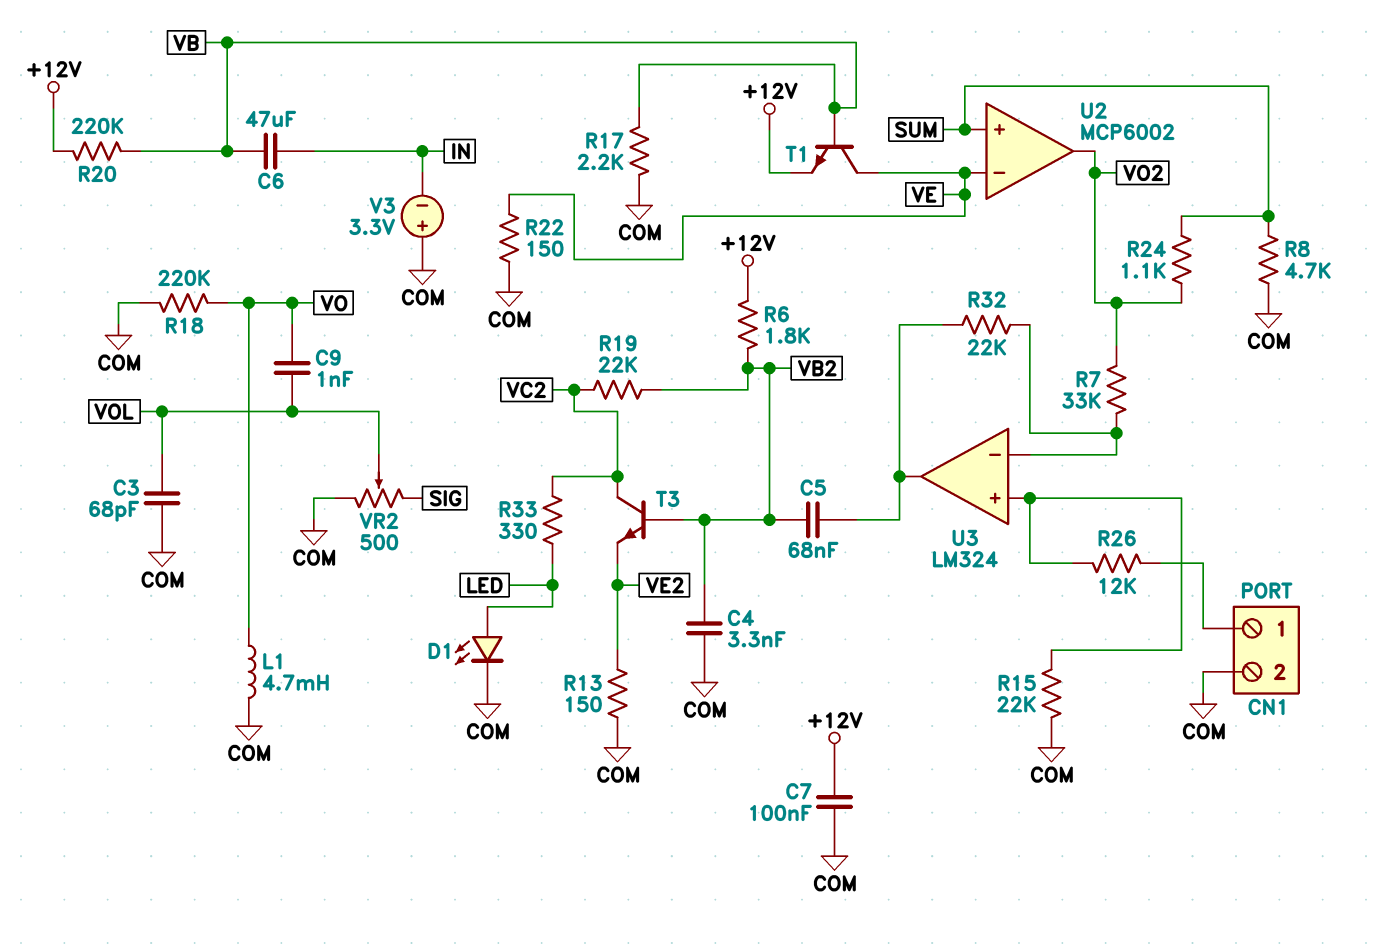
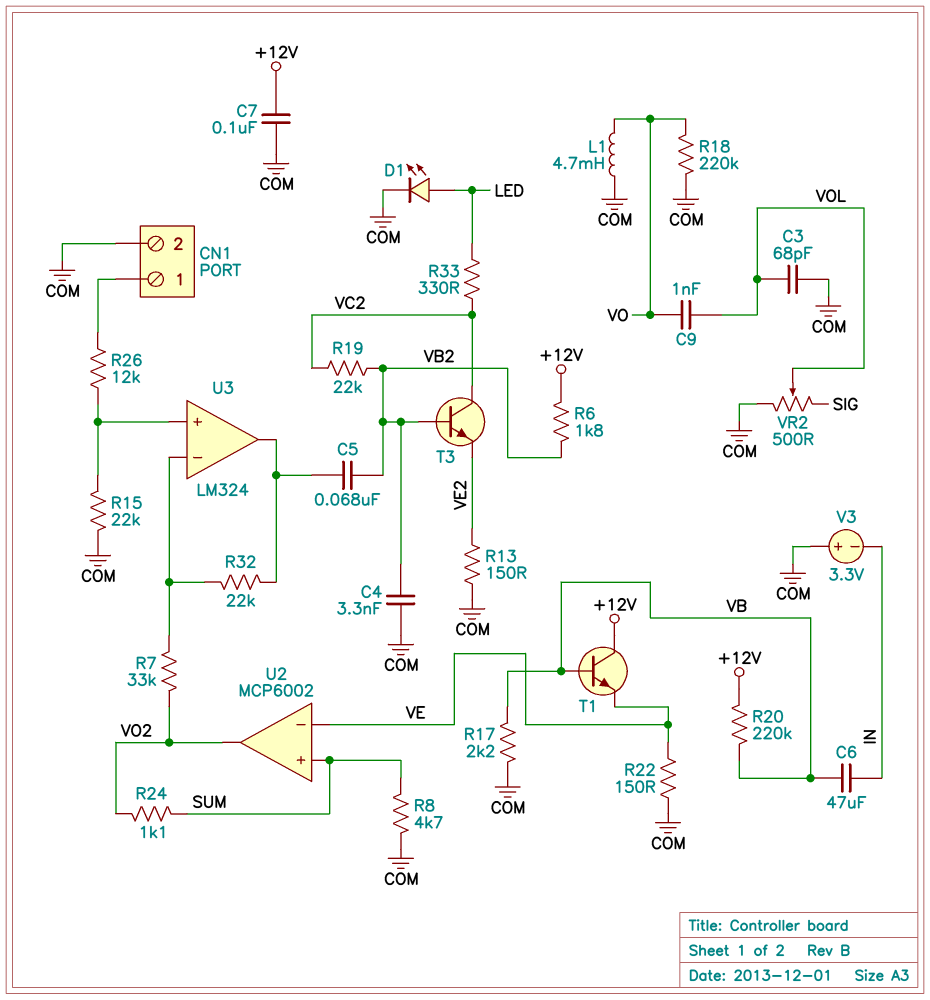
T1: NPN (B VB, C VE, E +12V) -> NPN (B VB, C +12V, E VE)

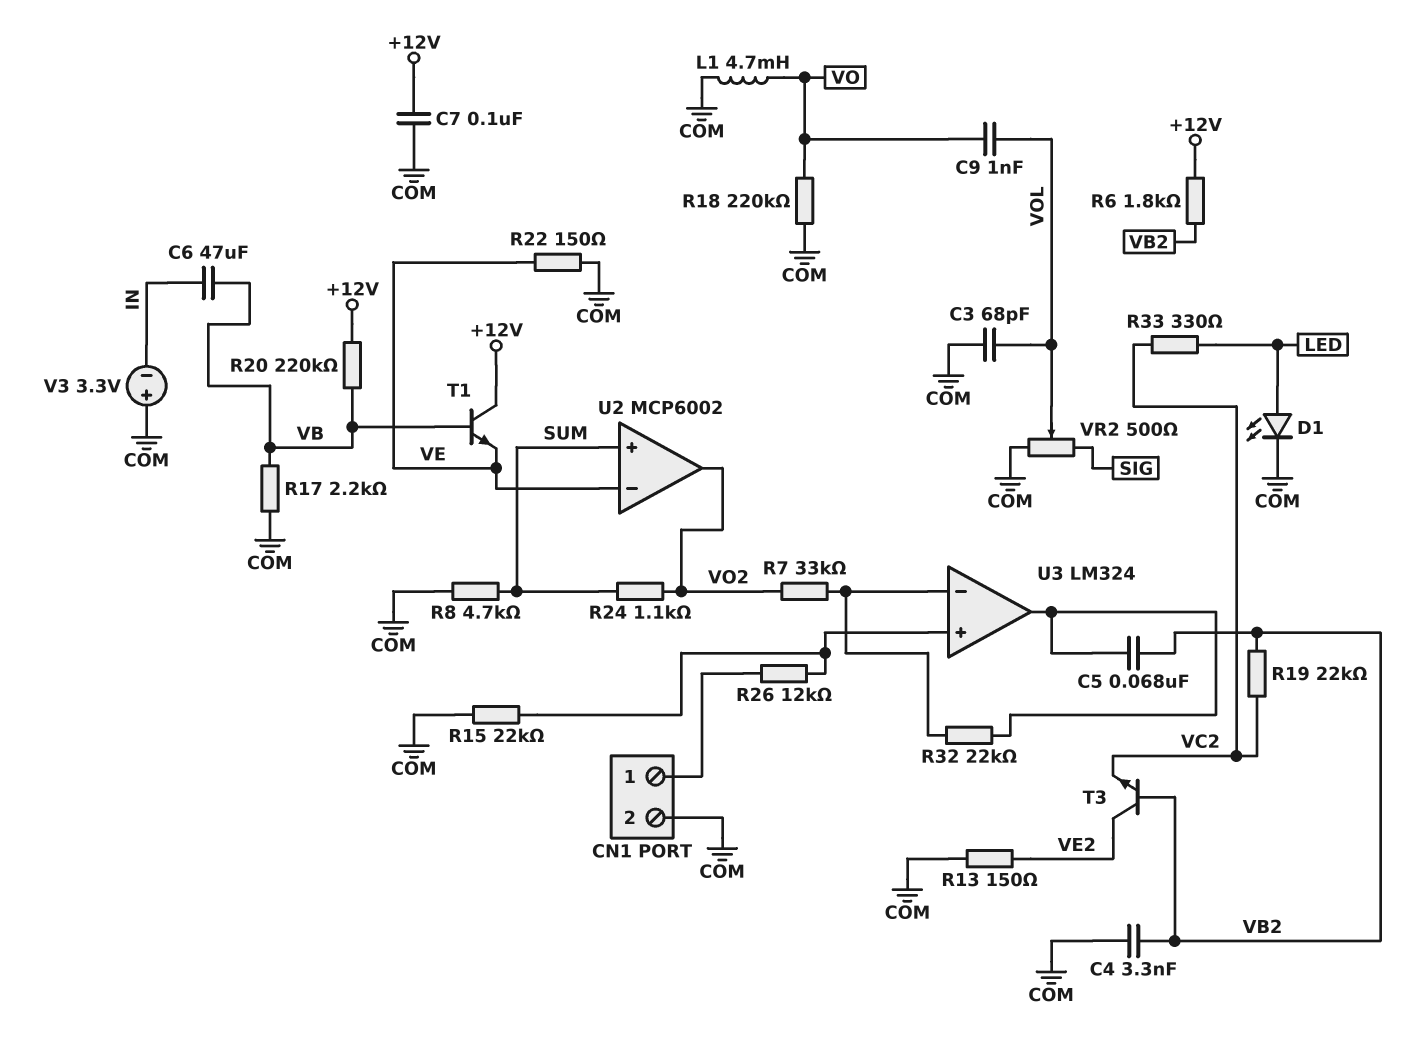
T3: NPN (B VB2, C VC2, E VE2) -> NPN (B VB2, C VE2, E VC2)

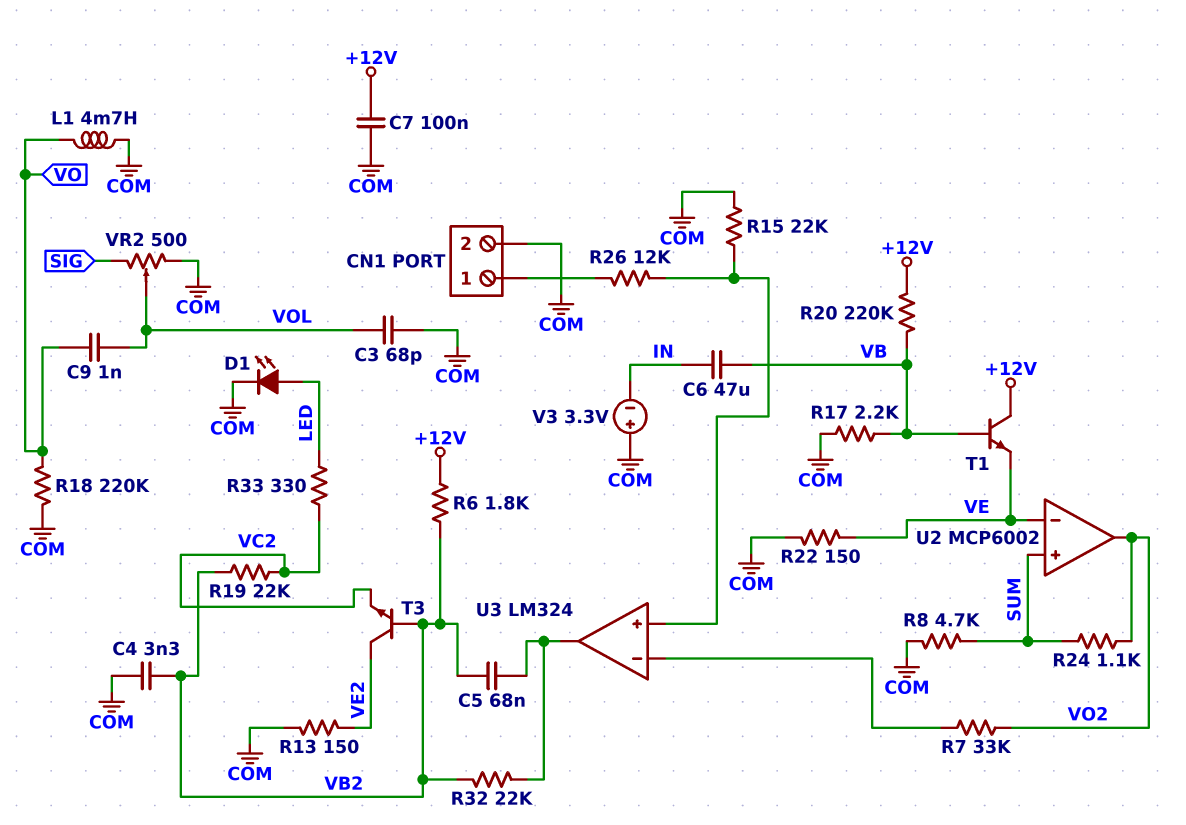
R32: 22k (U3/in-, U3/out) -> 22k (U3/out, VB2)

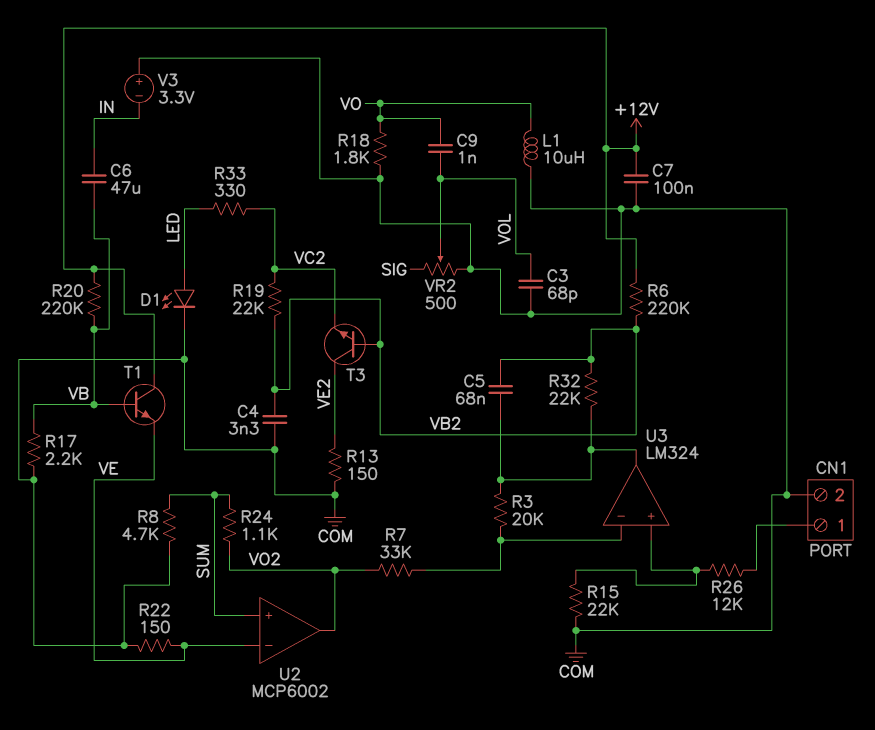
L1: 4.7mH (COM, VO) -> 10uH (COM, VO)
R3: none -> 20k (U3/in-, U3/out)
R6: 1.8k (+12V, VB2) -> 220k (+12V, VB2)
R18: 220k (COM, VO) -> 1.8k (COM, VO)

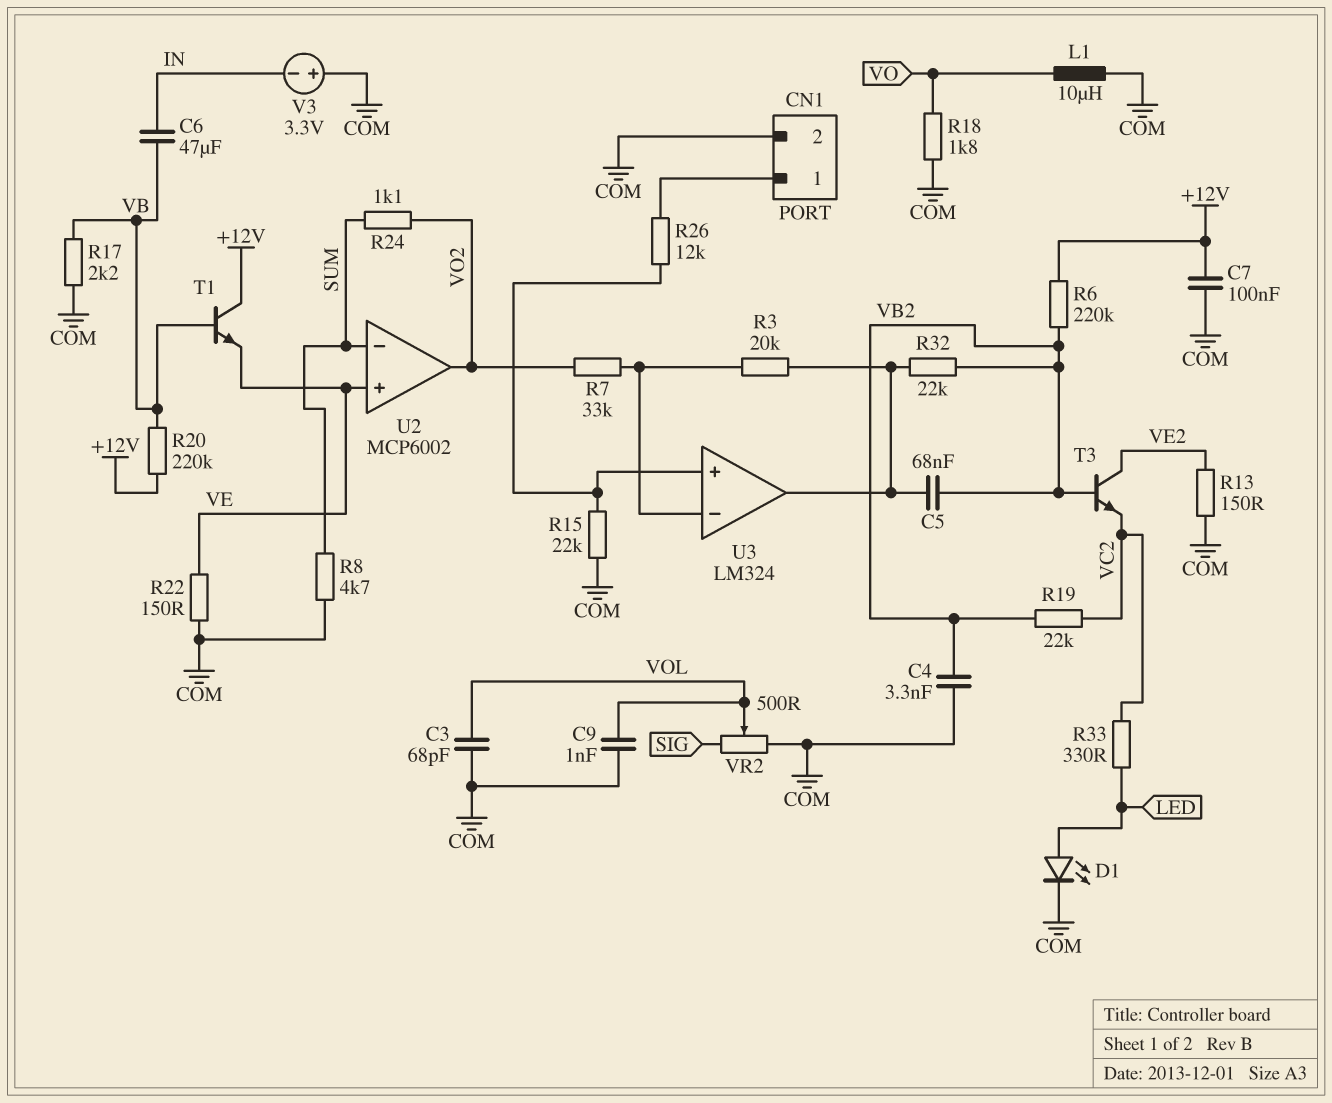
C9: 1nF (VO, VOL) -> 1nF (COM, VOL)
U2 pin in+: SUM -> VE
U2 pin in-: VE -> SUM

